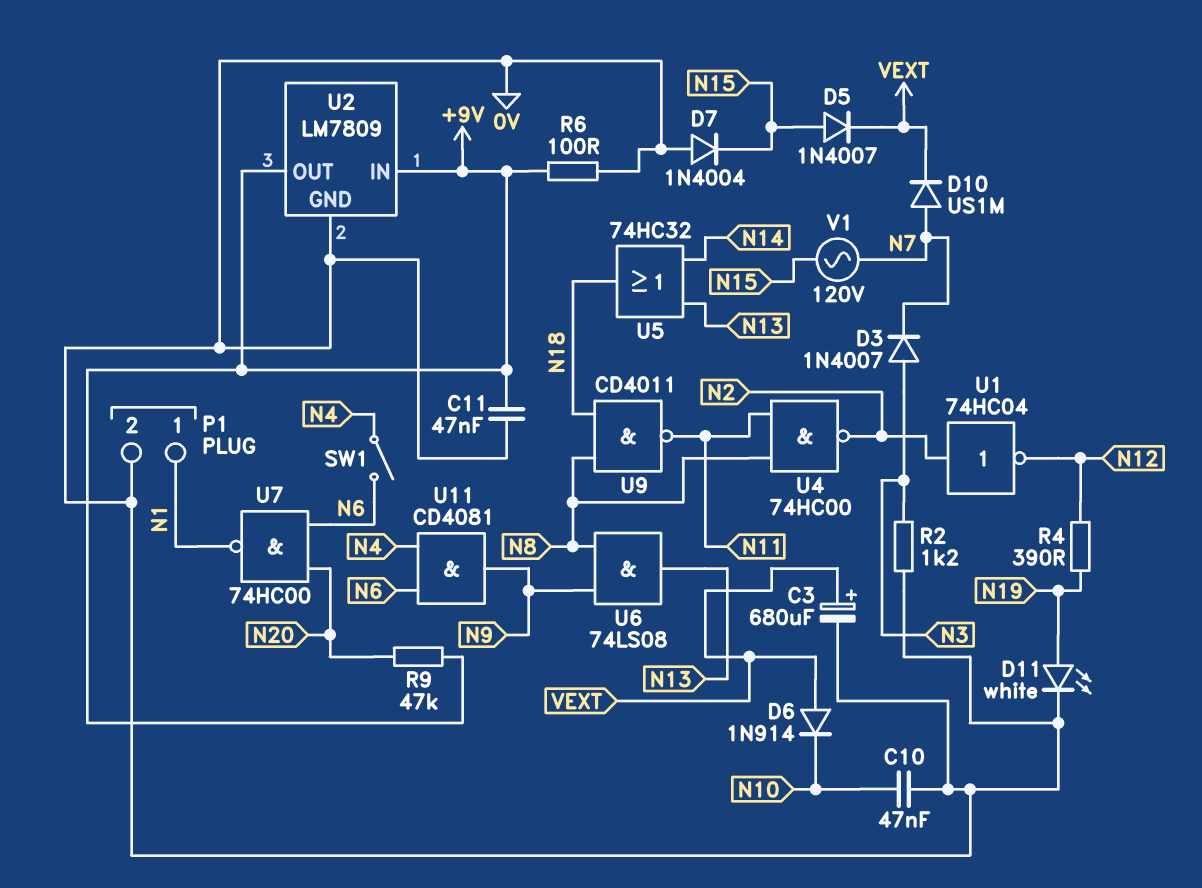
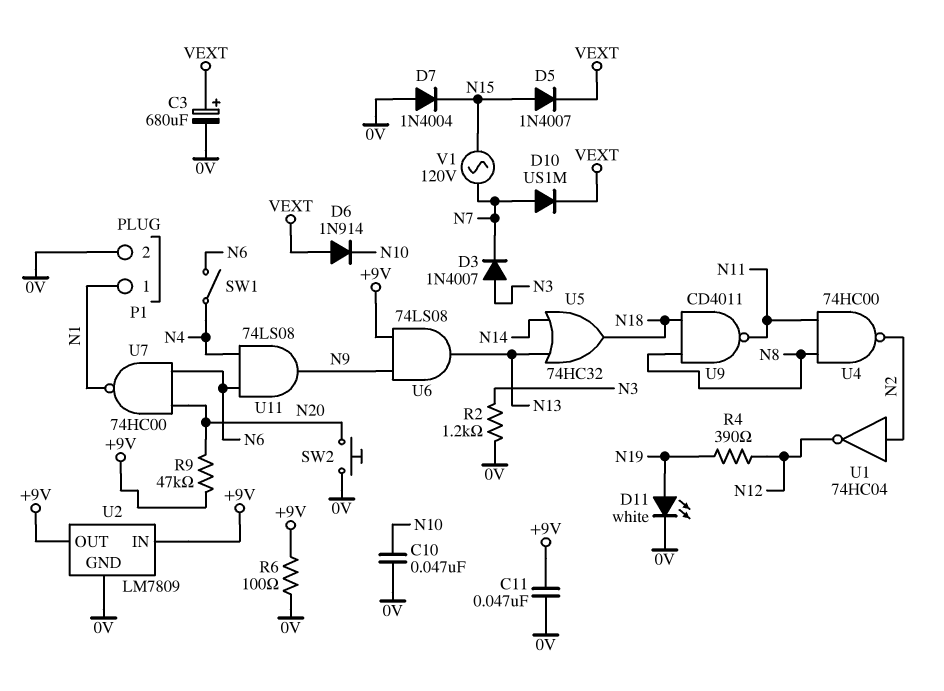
SW2: none -> button (0V, N20)
U6: AND 74LS08 (in N8, in N9, out N13) -> AND 74LS08 (in +9V, in N9, out N13)
U11: AND CD4081 (in N4, in N6, out N9) -> AND 74LS08 (in N4, in N6, out N9)

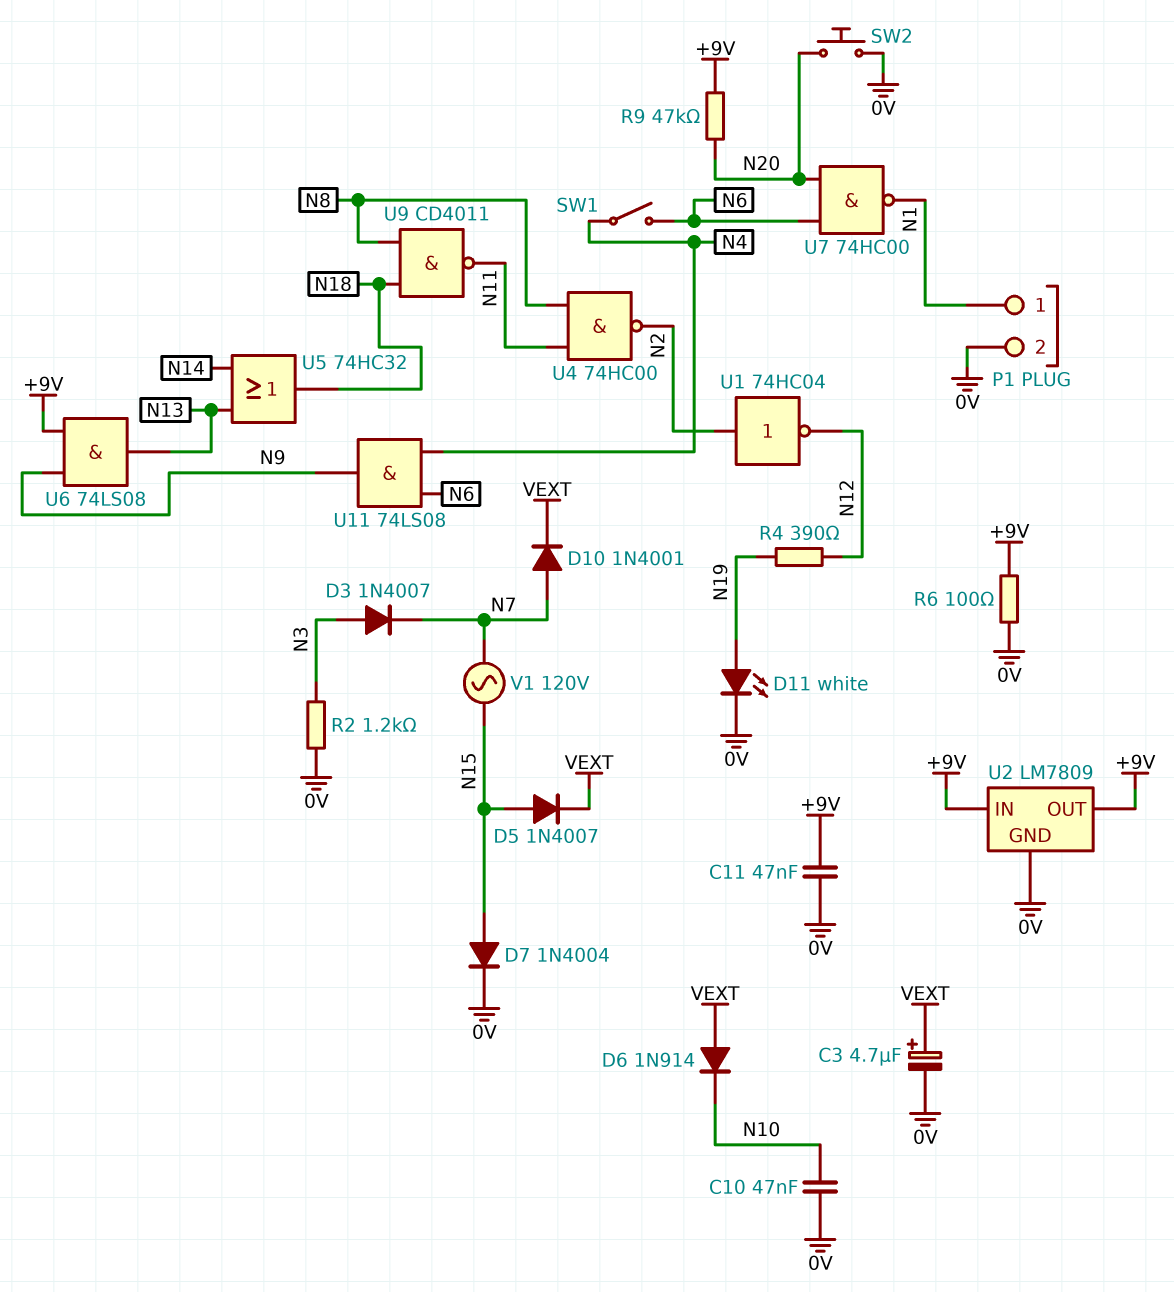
C3: 680uF (plus VEXT, minus 0V) -> 4.7uF (plus VEXT, minus 0V)
D7: diode 1N4004 (A 0V, K N15) -> diode 1N4004 (A N15, K 0V)
D10: diode US1M (A N7, K VEXT) -> diode 1N4001 (A N7, K VEXT)

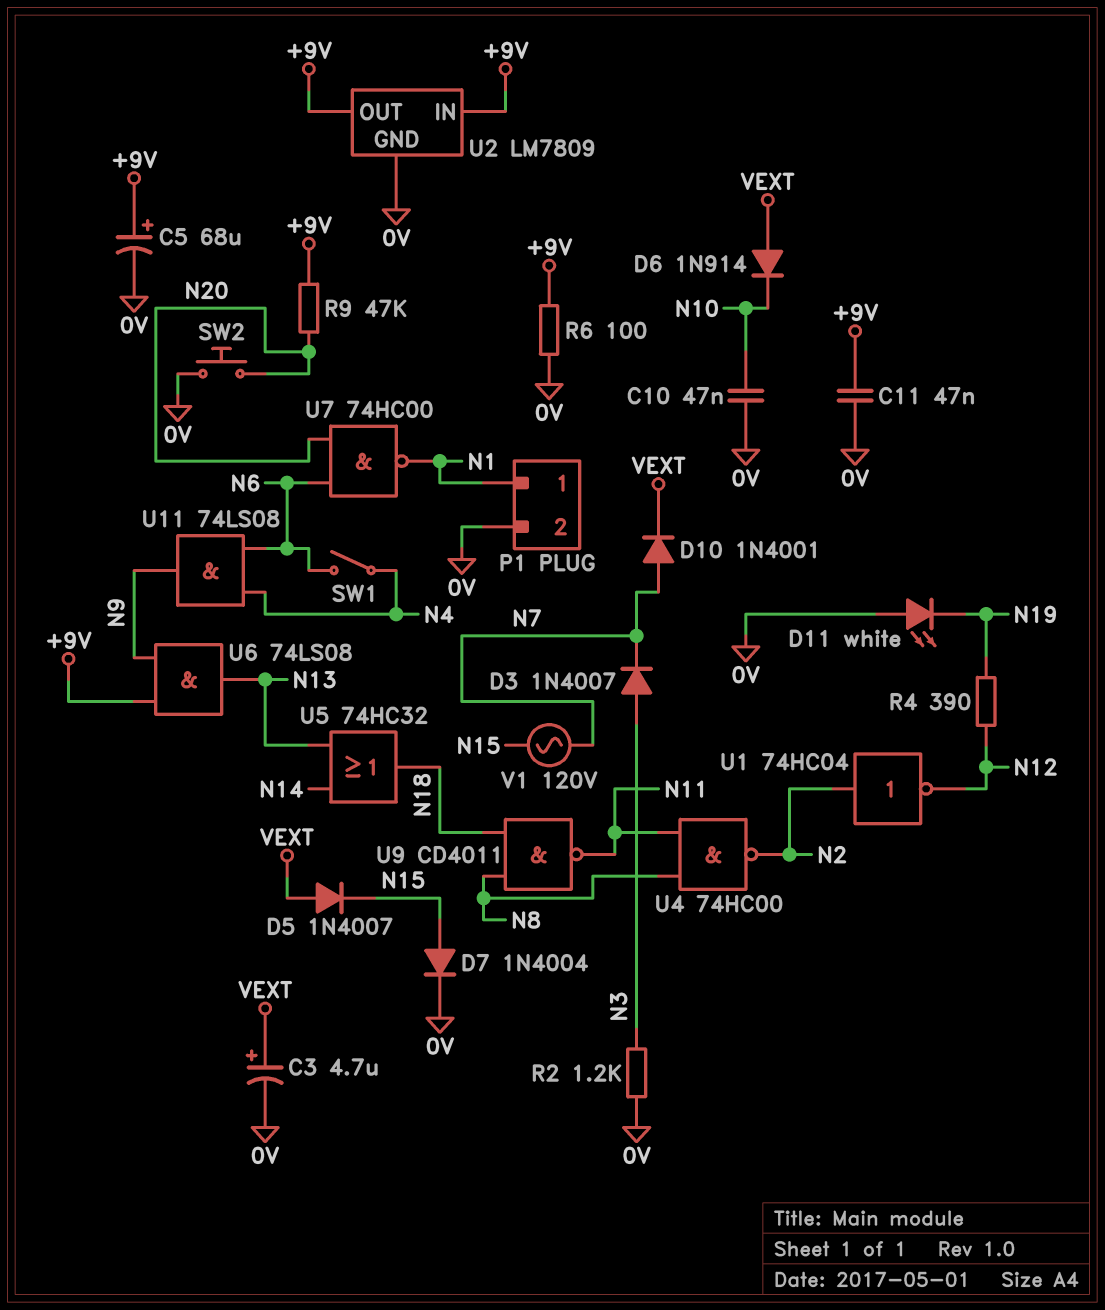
C5: none -> 68uF (plus +9V, minus 0V)
D5: diode 1N4007 (A N15, K VEXT) -> diode 1N4007 (A VEXT, K N15)
D11: LED white (A N19, K 0V) -> LED white (A 0V, K N19)

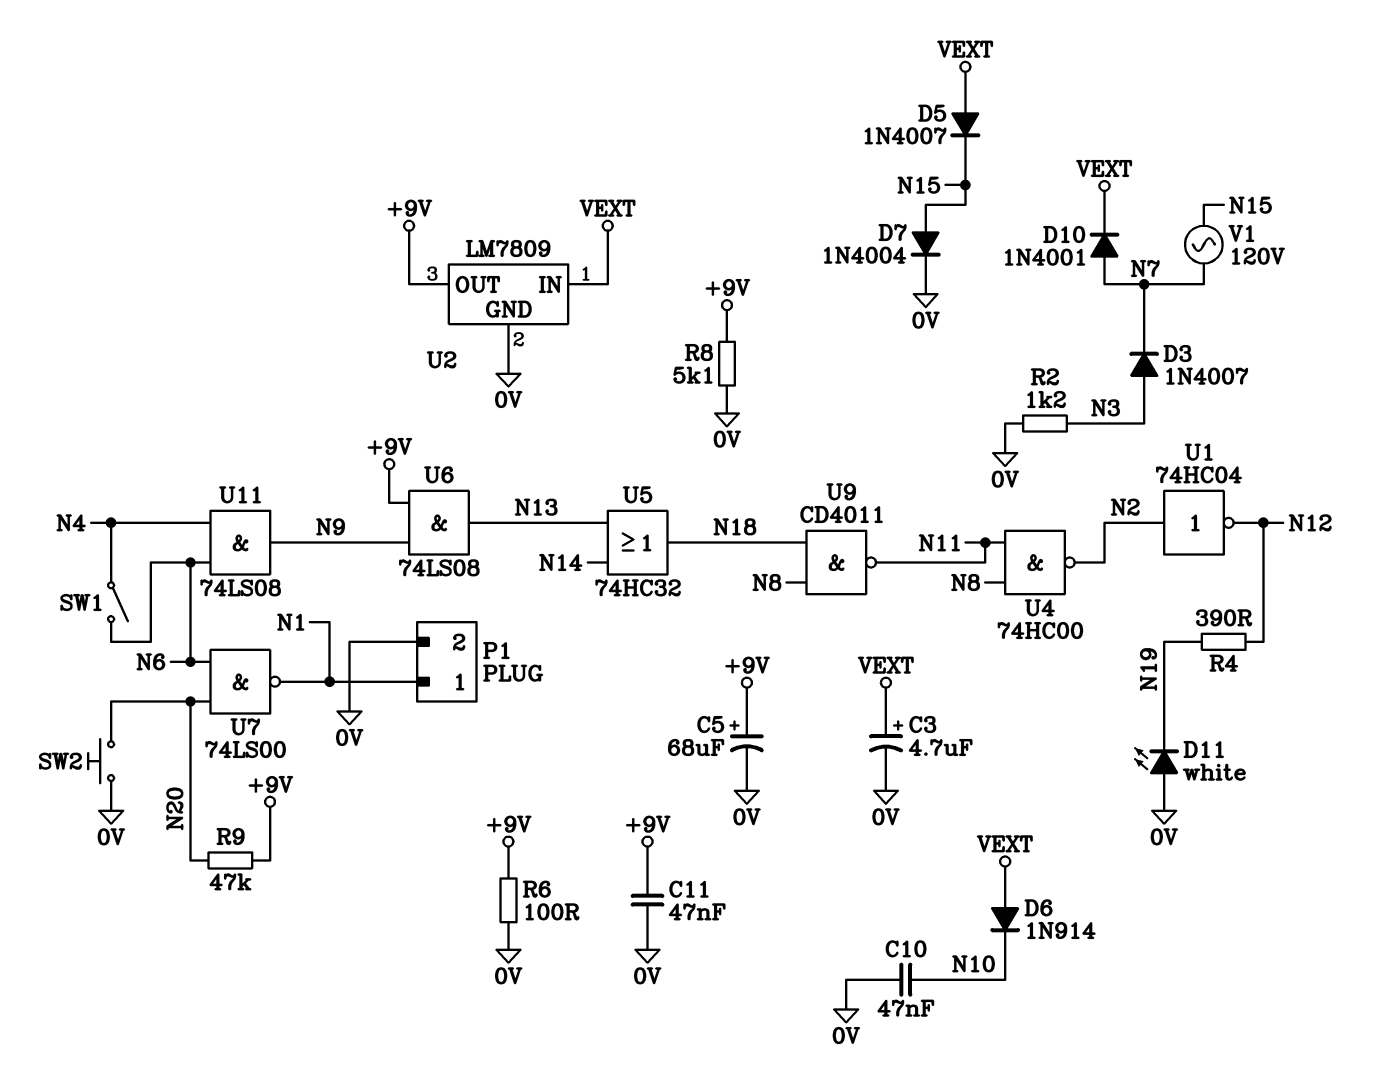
R8: none -> 5.1k (+9V, 0V)
U2 pin IN: +9V -> VEXT
U7: NAND 74HC00 (in N6, in N20, out N1) -> NAND 74LS00 (in N6, in N20, out N1)

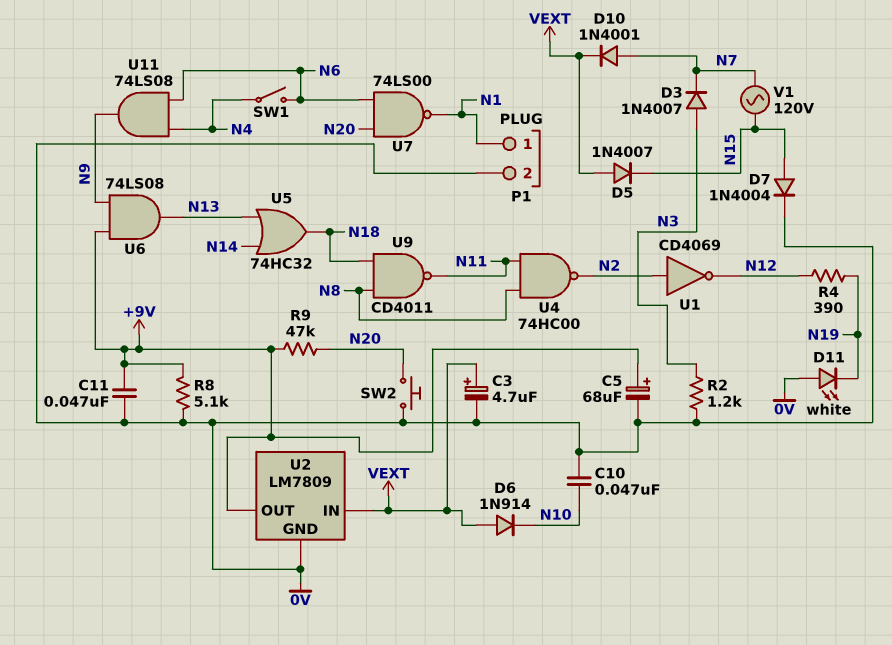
R6: 100 (+9V, 0V) -> none
U1: NOT 74HC04 (in N2, out N12) -> NOT CD4069 (in N2, out N12)

